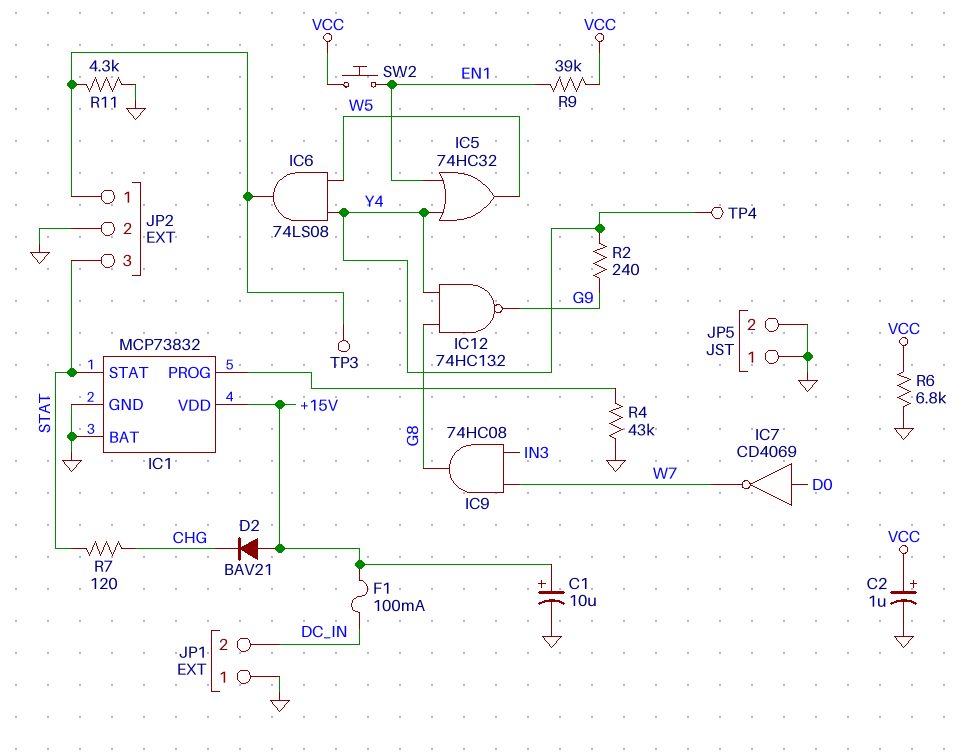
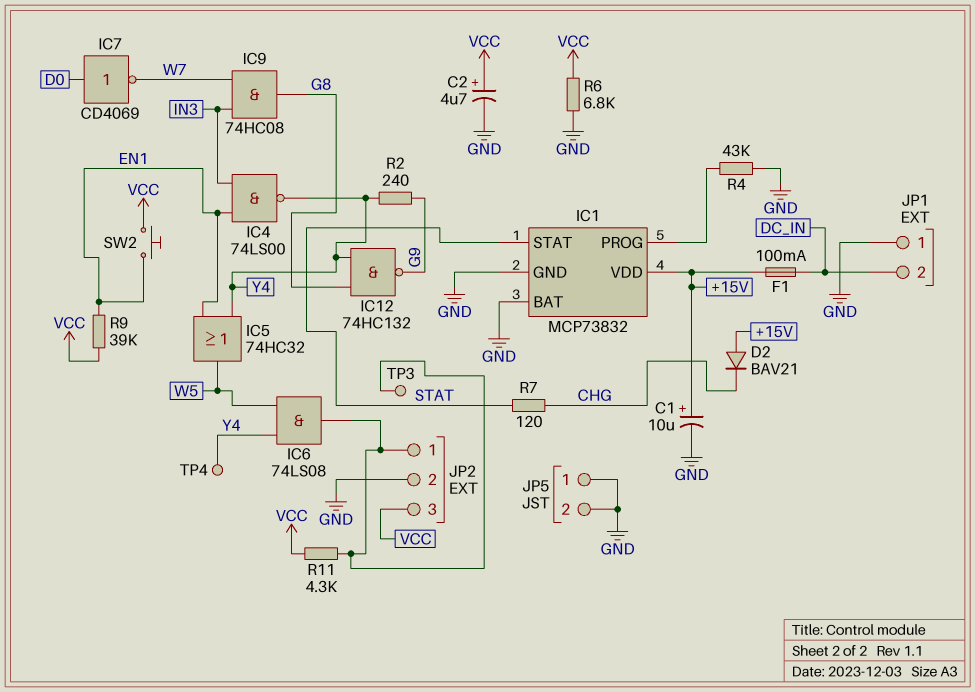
C2: 1uF (plus VCC, minus GND) -> 4.7uF (plus VCC, minus GND)
IC4: none -> NAND 74LS00 (in EN1, in IN3, out Y4)
JP2 pin 3: STAT -> VCC
R11: 4.3k (GND, JP2/1) -> 4.3k (JP2/1, VCC)

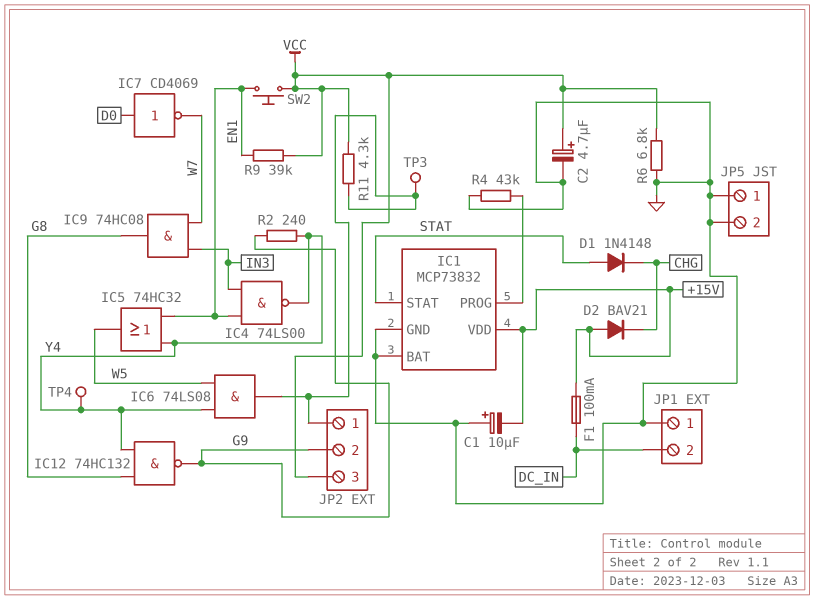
C1: 10uF (plus +15V, minus GND) -> 10uF (plus GND, minus +15V)
D1: none -> diode 1N4148 (A STAT, K CHG)
JP2 pin 2: GND -> G9
R7: 120 (CHG, STAT) -> none

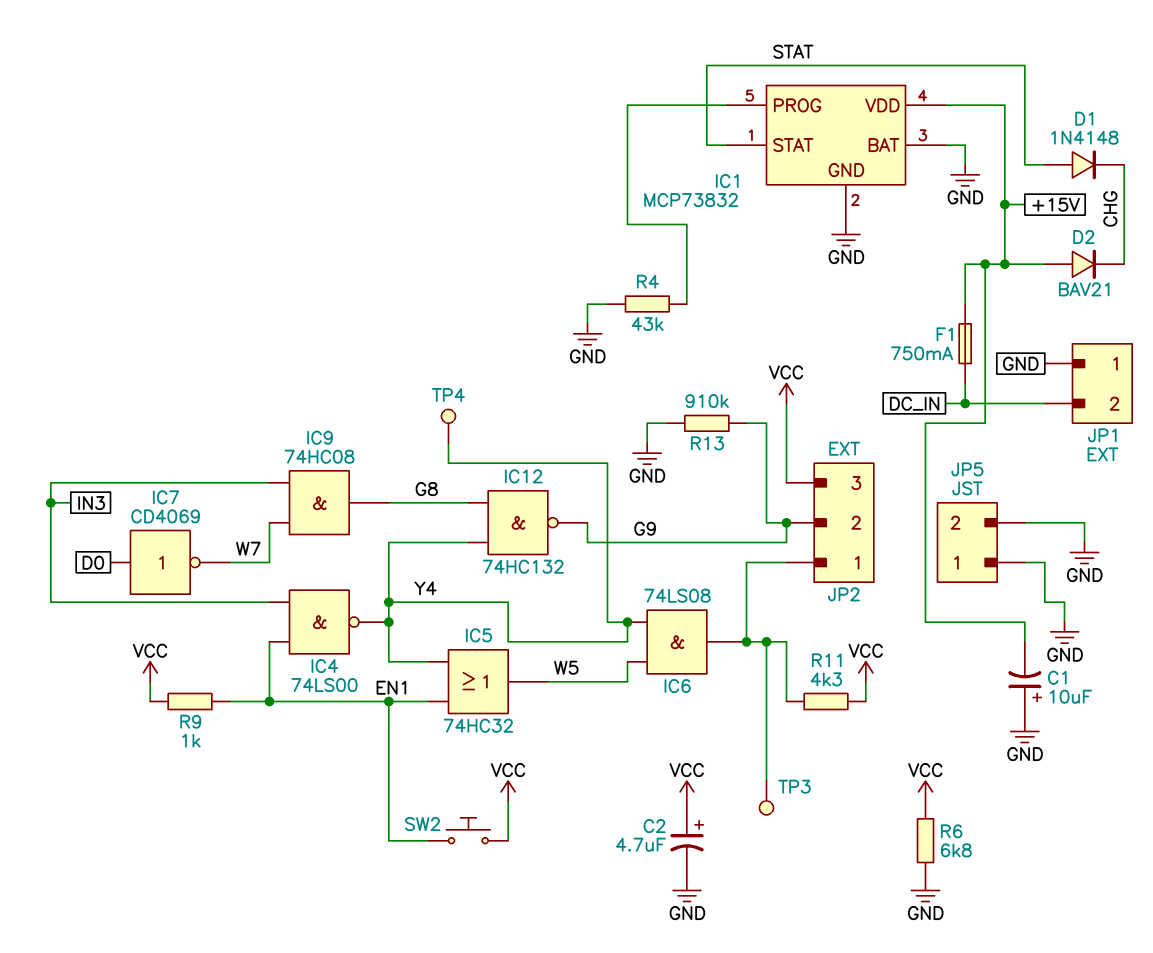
F1: 100mA (+15V, DC_IN) -> 750mA (+15V, DC_IN)
R2: 240 (G9, Y4) -> none
R9: 39k (EN1, VCC) -> 1k (EN1, VCC)
R13: none -> 910k (G9, GND)

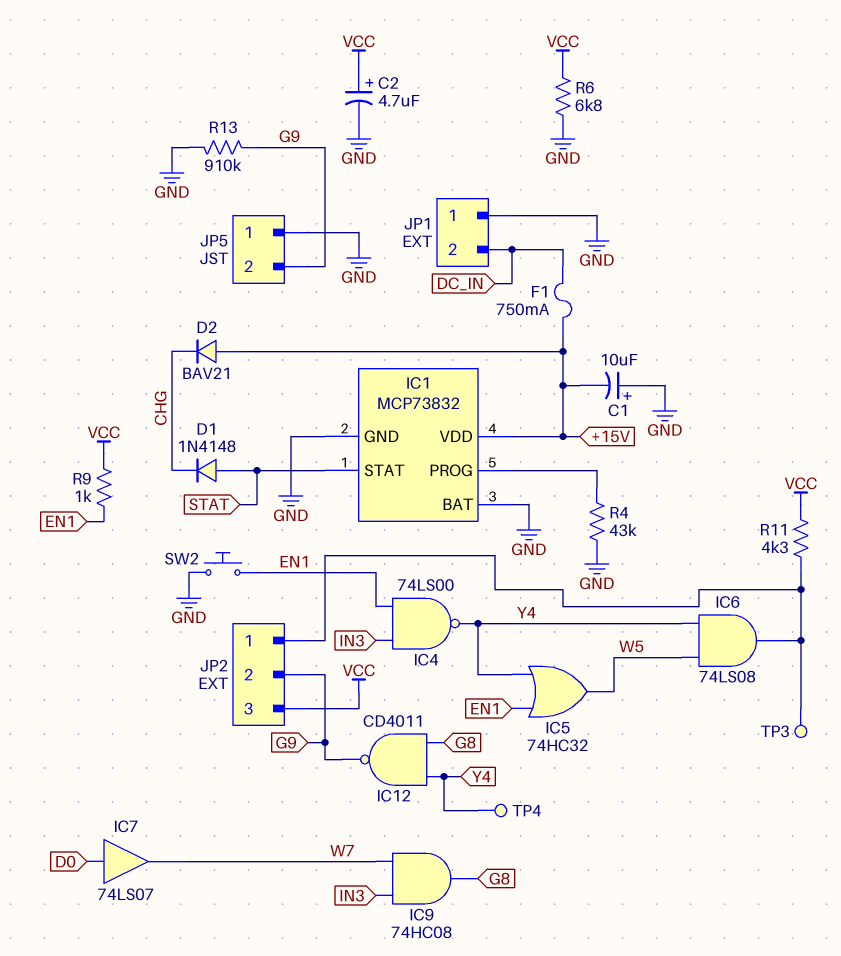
IC7: NOT CD4069 (in D0, out W7) -> buffer 74LS07 (in D0, out W7)
IC12: NAND 74HC132 (in G8, in Y4, out G9) -> NAND CD4011 (in G8, in Y4, out G9)
JP5 pin 2: GND -> G9
SW2: button (EN1, VCC) -> button (EN1, GND)

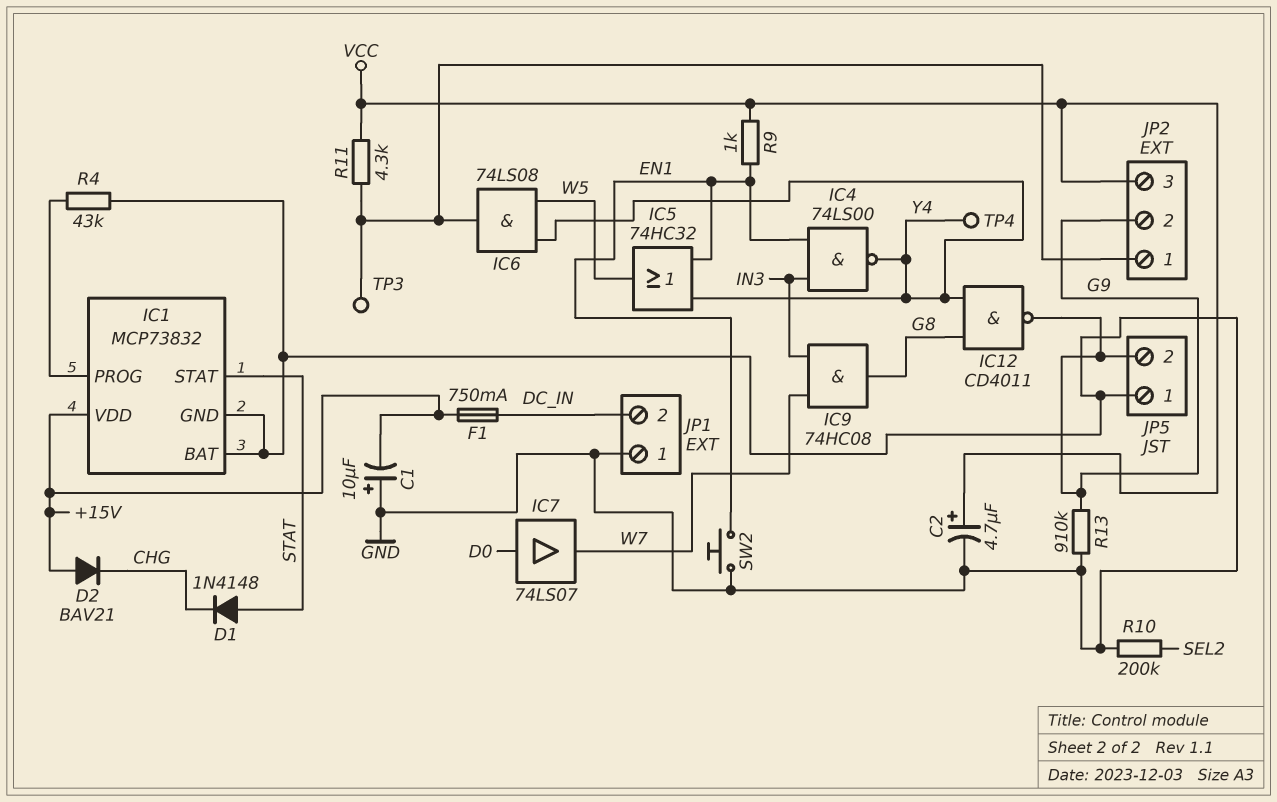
R6: 6.8k (GND, VCC) -> none
R10: none -> 200k (GND, SEL2)

